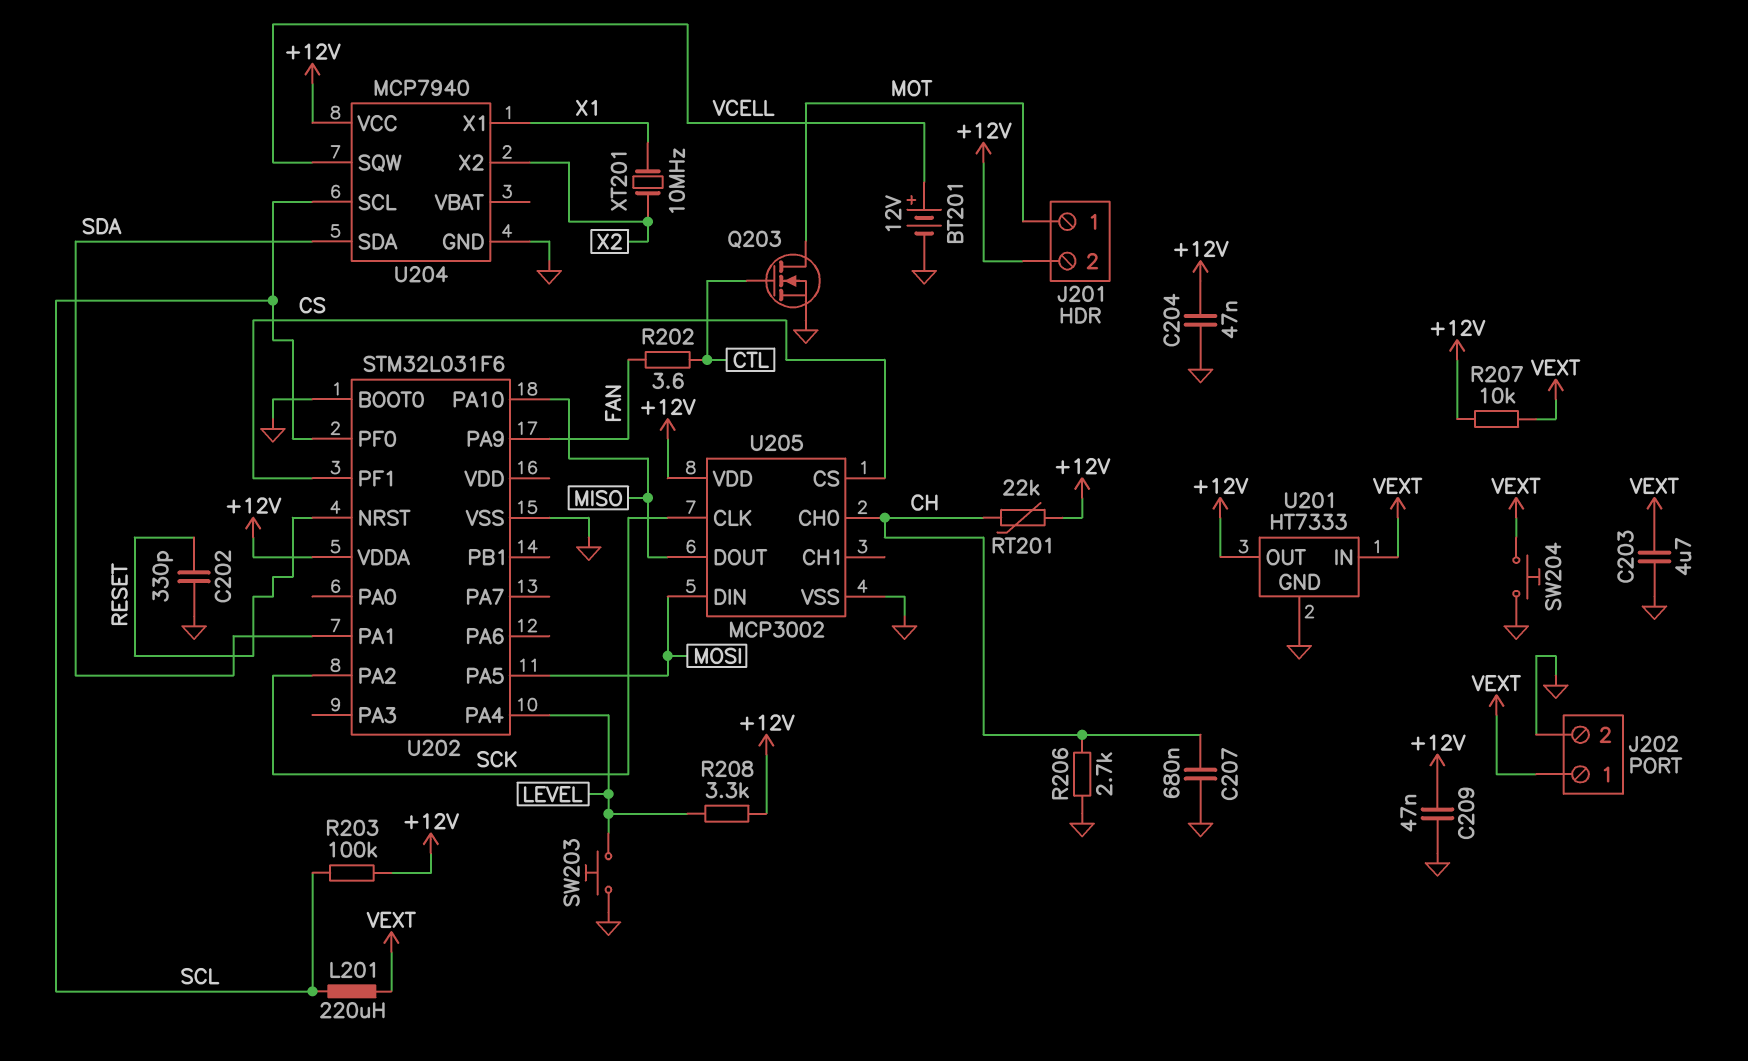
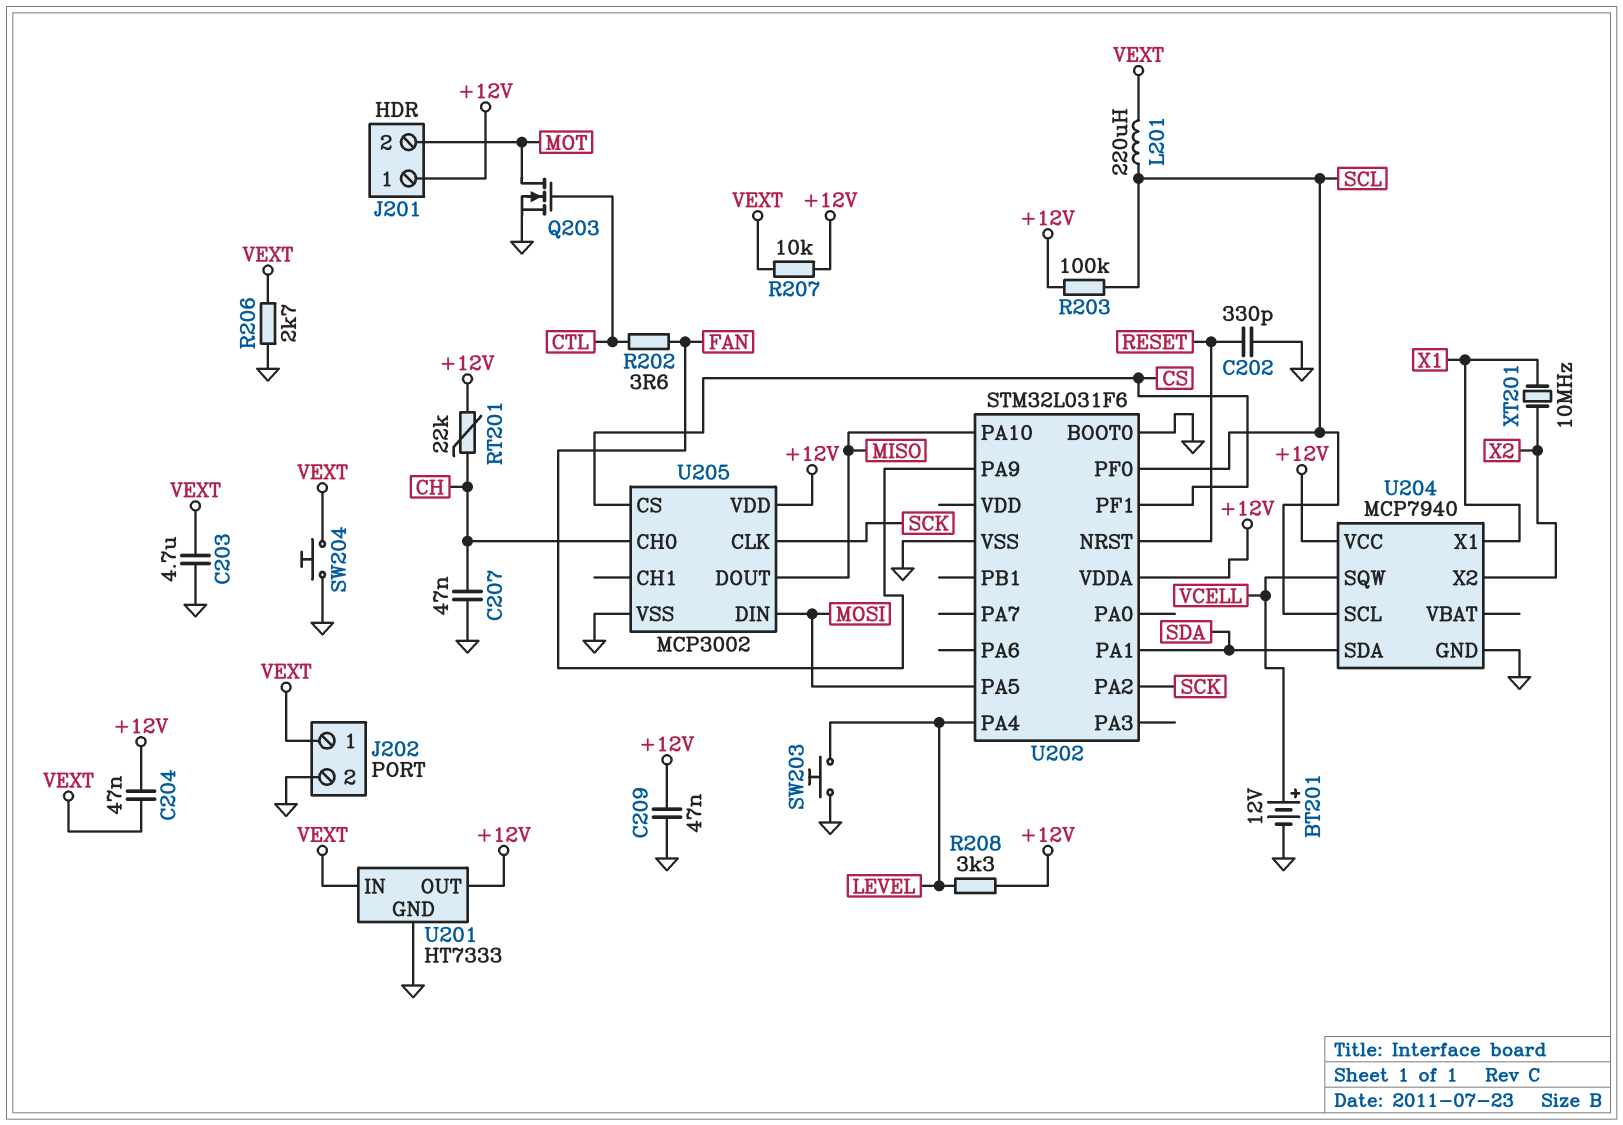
C204: 47nF (+12V, GND) -> 47nF (+12V, VEXT)
C207: 680nF (CH, GND) -> 47nF (CH, GND)
J201 pin 1: MOT -> +12V
J201 pin 2: +12V -> MOT
R206: 2.7k (CH, GND) -> 2.7k (GND, VEXT)

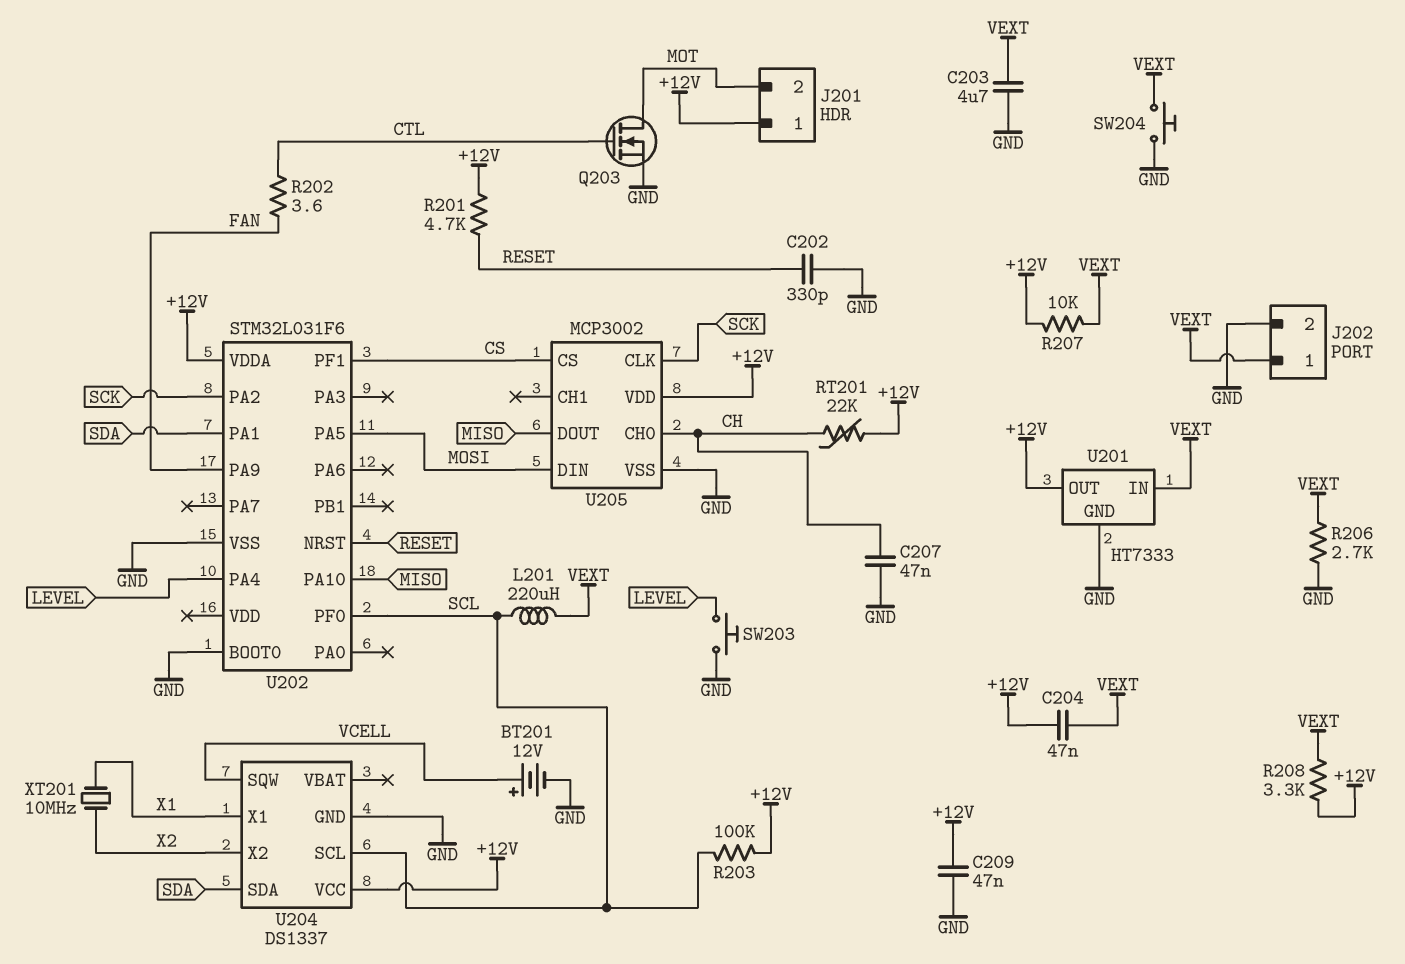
R201: none -> 4.7k (+12V, RESET)
R208: 3.3k (+12V, LEVEL) -> 3.3k (+12V, VEXT)
U204: MCP7940 -> DS1337

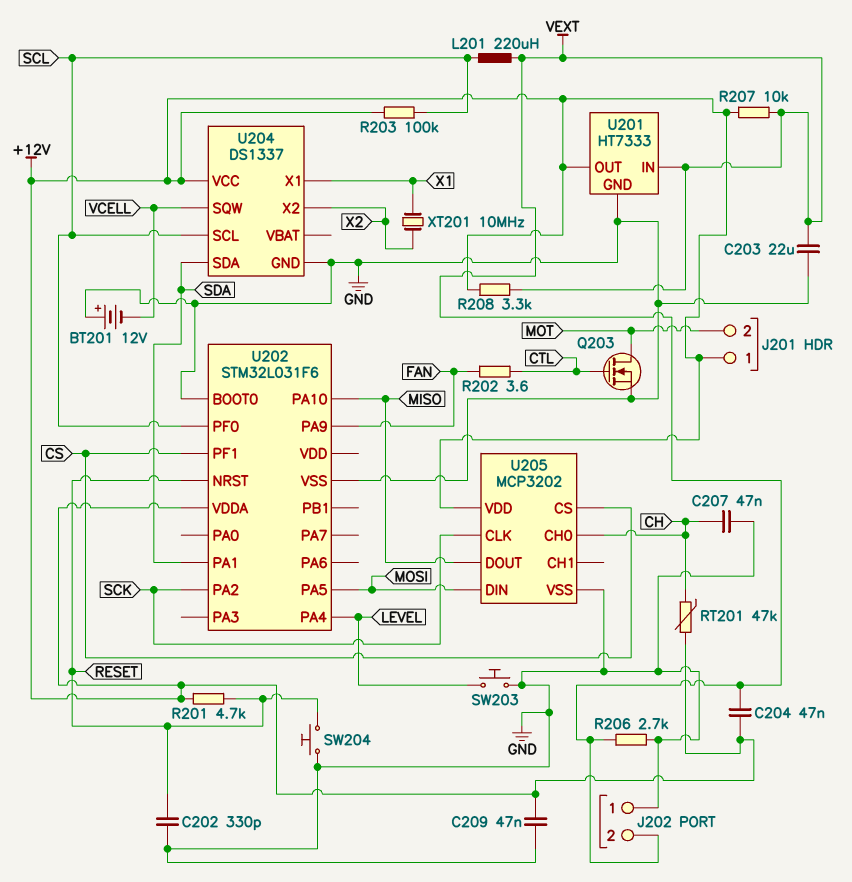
BT201: 12V (plus VCELL, minus GND) -> 12V (plus GND, minus VCELL)
C203: 4.7uF (GND, VEXT) -> 22uF (GND, VEXT)
J202 pin 1: VEXT -> GND
J202 pin 2: GND -> VEXT
RT201: 22k (+12V, CH) -> 47k (+12V, CH)
SW204: button (GND, VEXT) -> button (GND, RESET)
U205: MCP3002 -> MCP3202

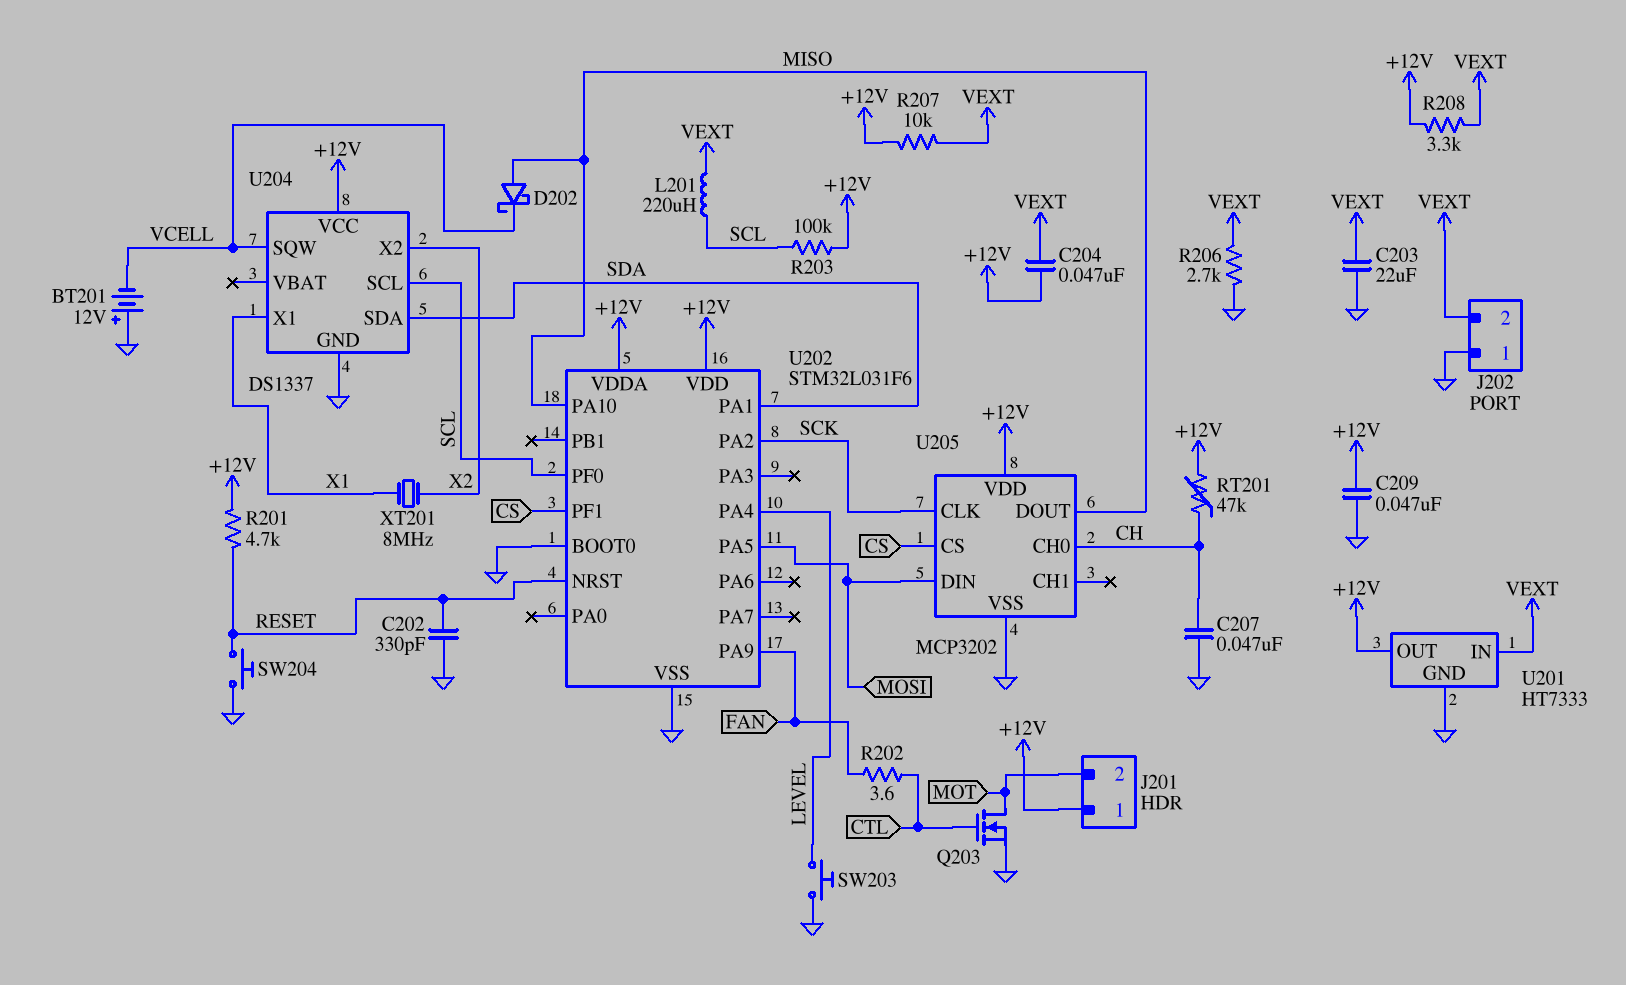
D202: none -> schottky (A MISO, K VCELL)
U202 pin VDD: none -> +12V
XT201: 10MHz (X1, X2) -> 8MHz (X1, X2)

